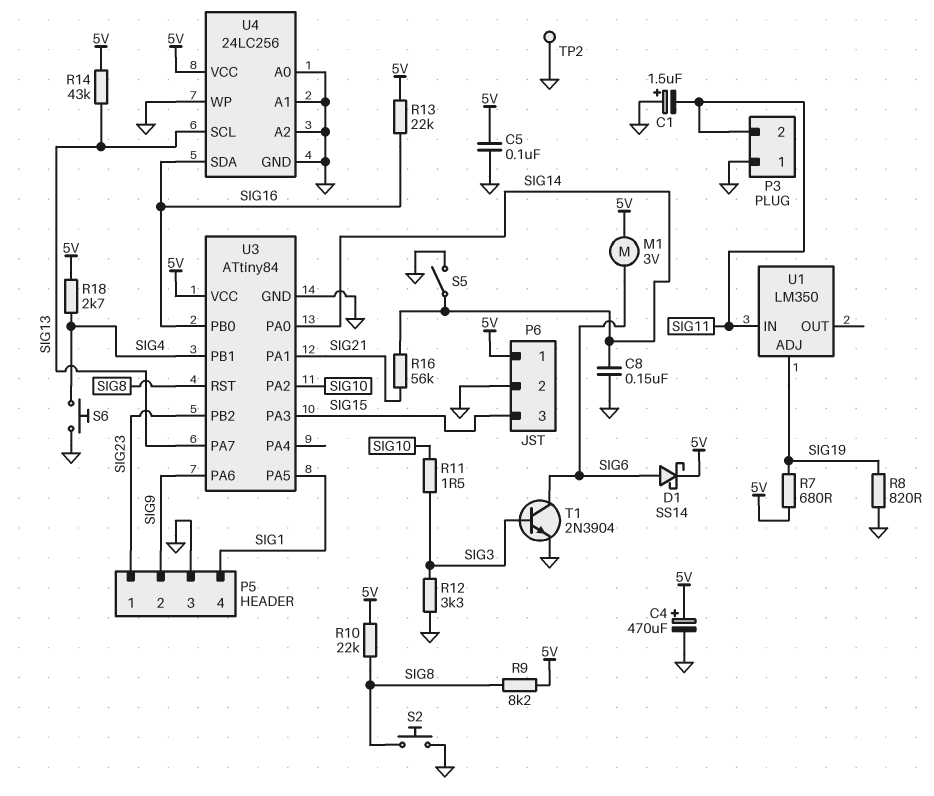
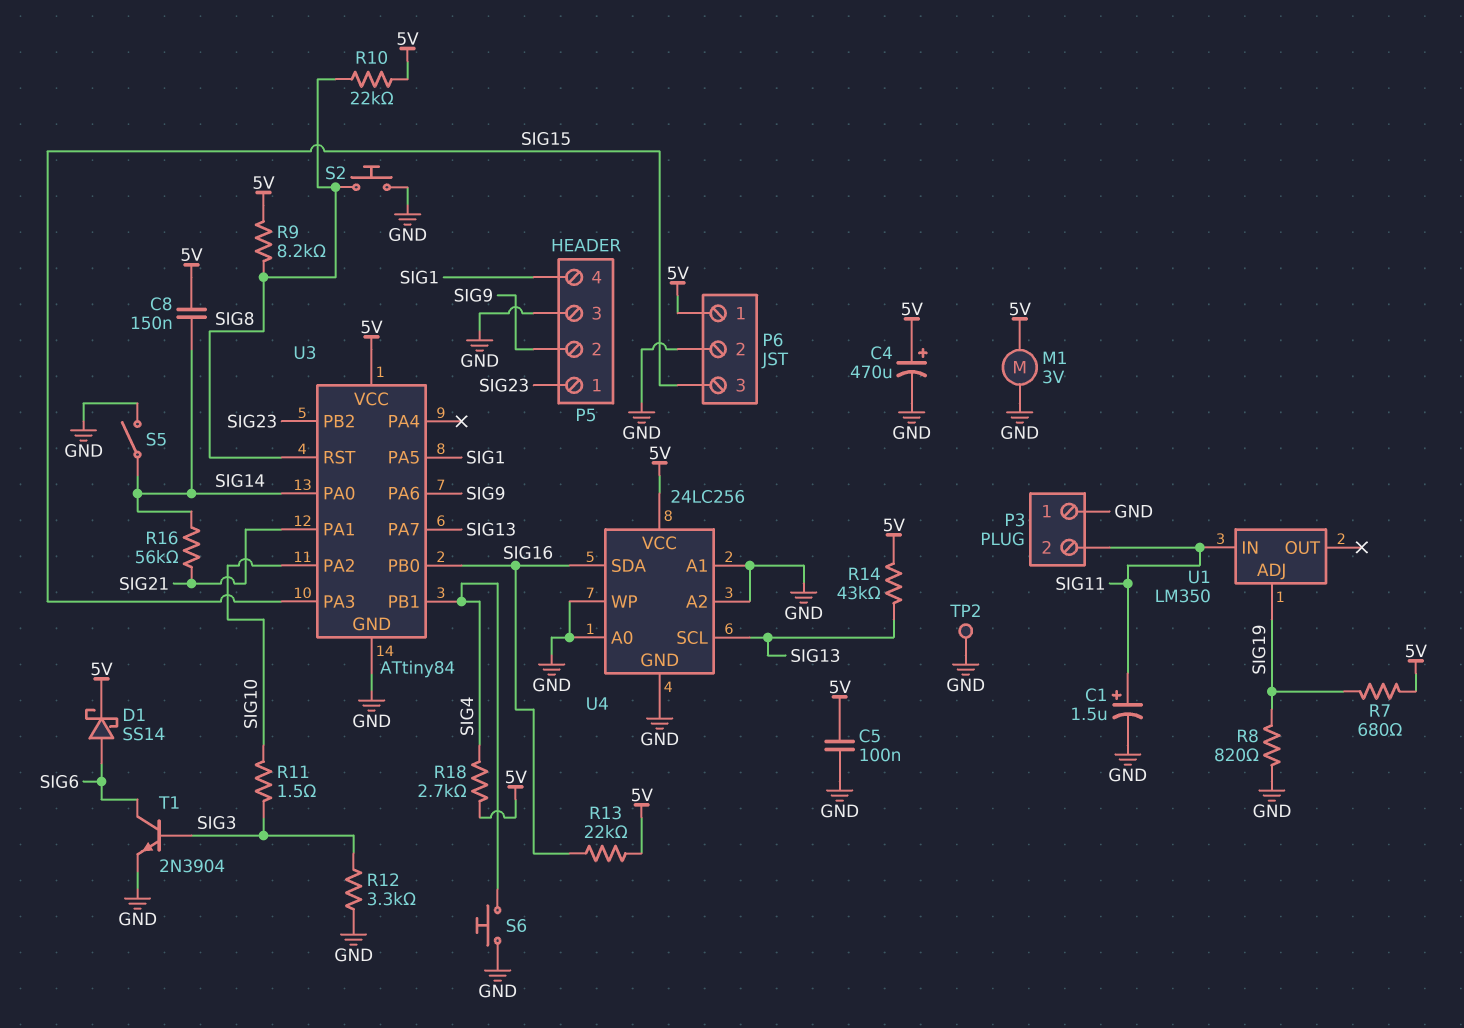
C1: 1.5uF (plus GND, minus SIG11) -> 1.5uF (plus SIG11, minus GND)
C8: 150nF (GND, SIG14) -> 150nF (5V, SIG14)
M1: motor 3V (5V, SIG6) -> motor 3V (5V, GND)

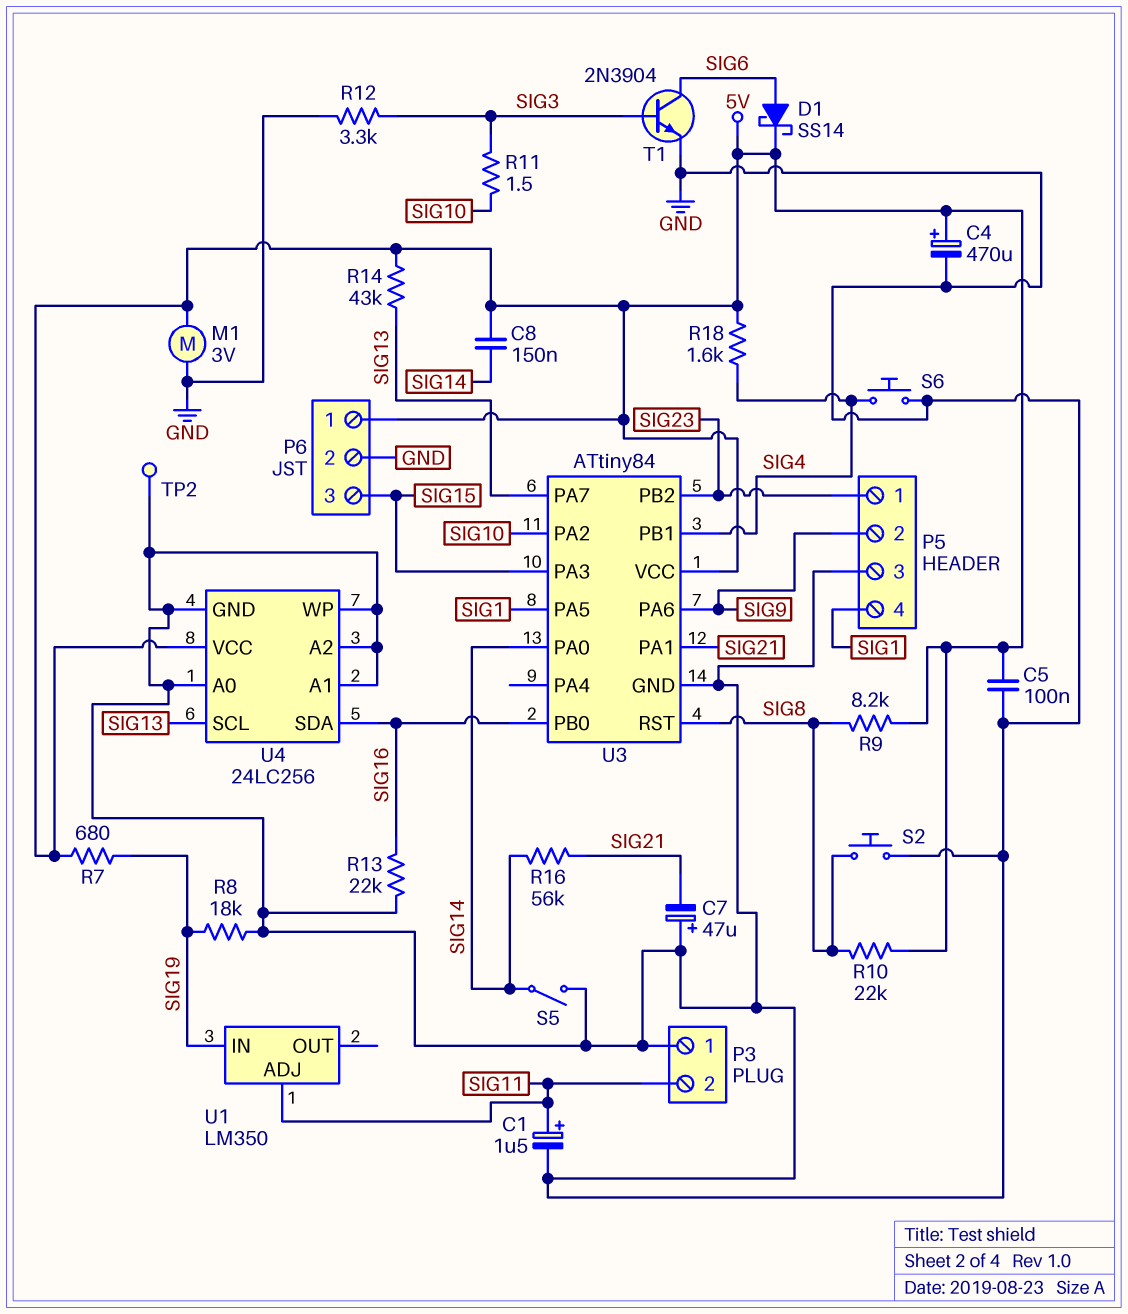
C7: none -> 47uF (plus GND, minus SIG21)
R8: 820 (GND, SIG19) -> 18k (GND, SIG19)
R13: 22k (5V, SIG16) -> 22k (GND, SIG16)
R18: 2.7k (5V, SIG4) -> 1.6k (5V, SIG4)
U1 pin ADJ: SIG19 -> SIG11
U1 pin IN: SIG11 -> SIG19

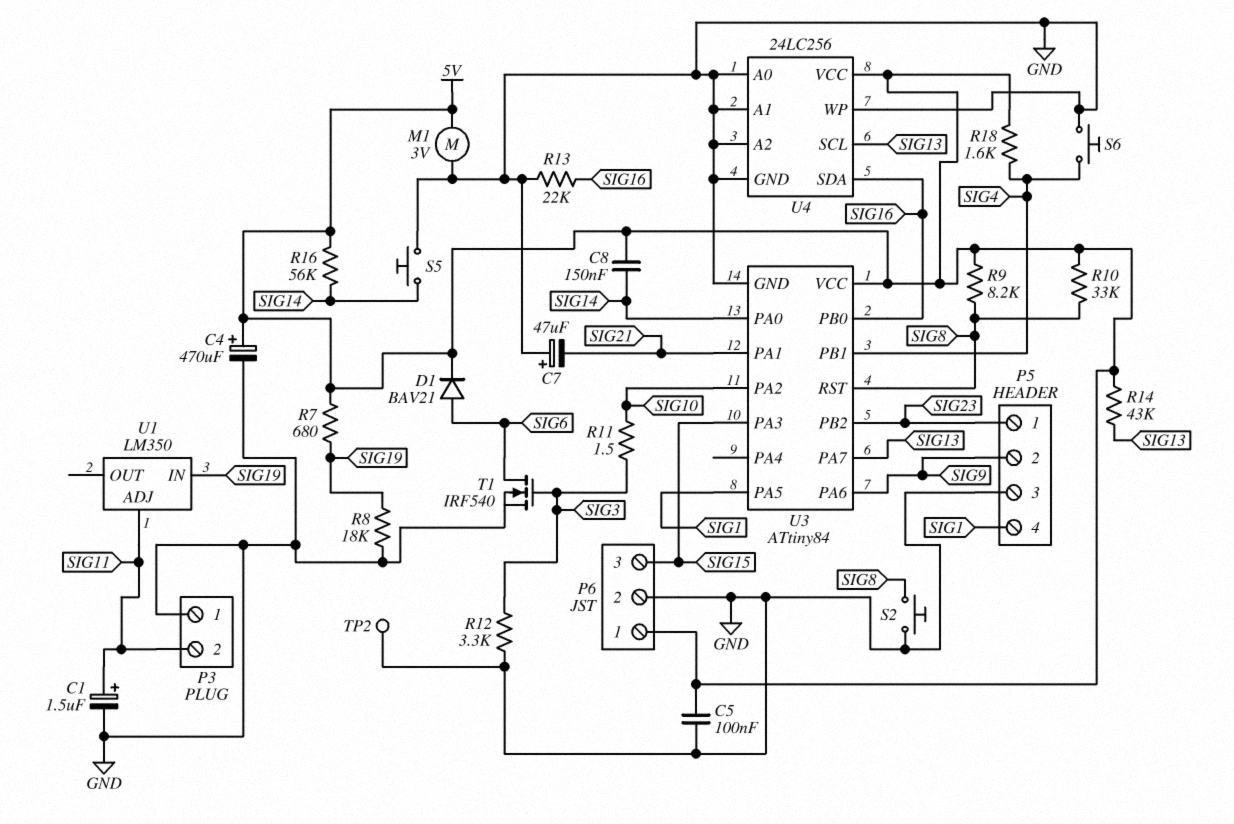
D1: schottky SS14 (A SIG6, K 5V) -> diode BAV21 (A SIG6, K 5V)
R10: 22k (5V, SIG8) -> 33k (5V, SIG8)
R16: 56k (SIG14, SIG21) -> 56k (5V, SIG14)
S5: switch (GND, SIG14) -> button (GND, SIG14)
T1: NPN 2N3904 (B SIG3, C SIG6, E GND) -> NMOS IRF540 (G SIG3, D SIG6, S GND)

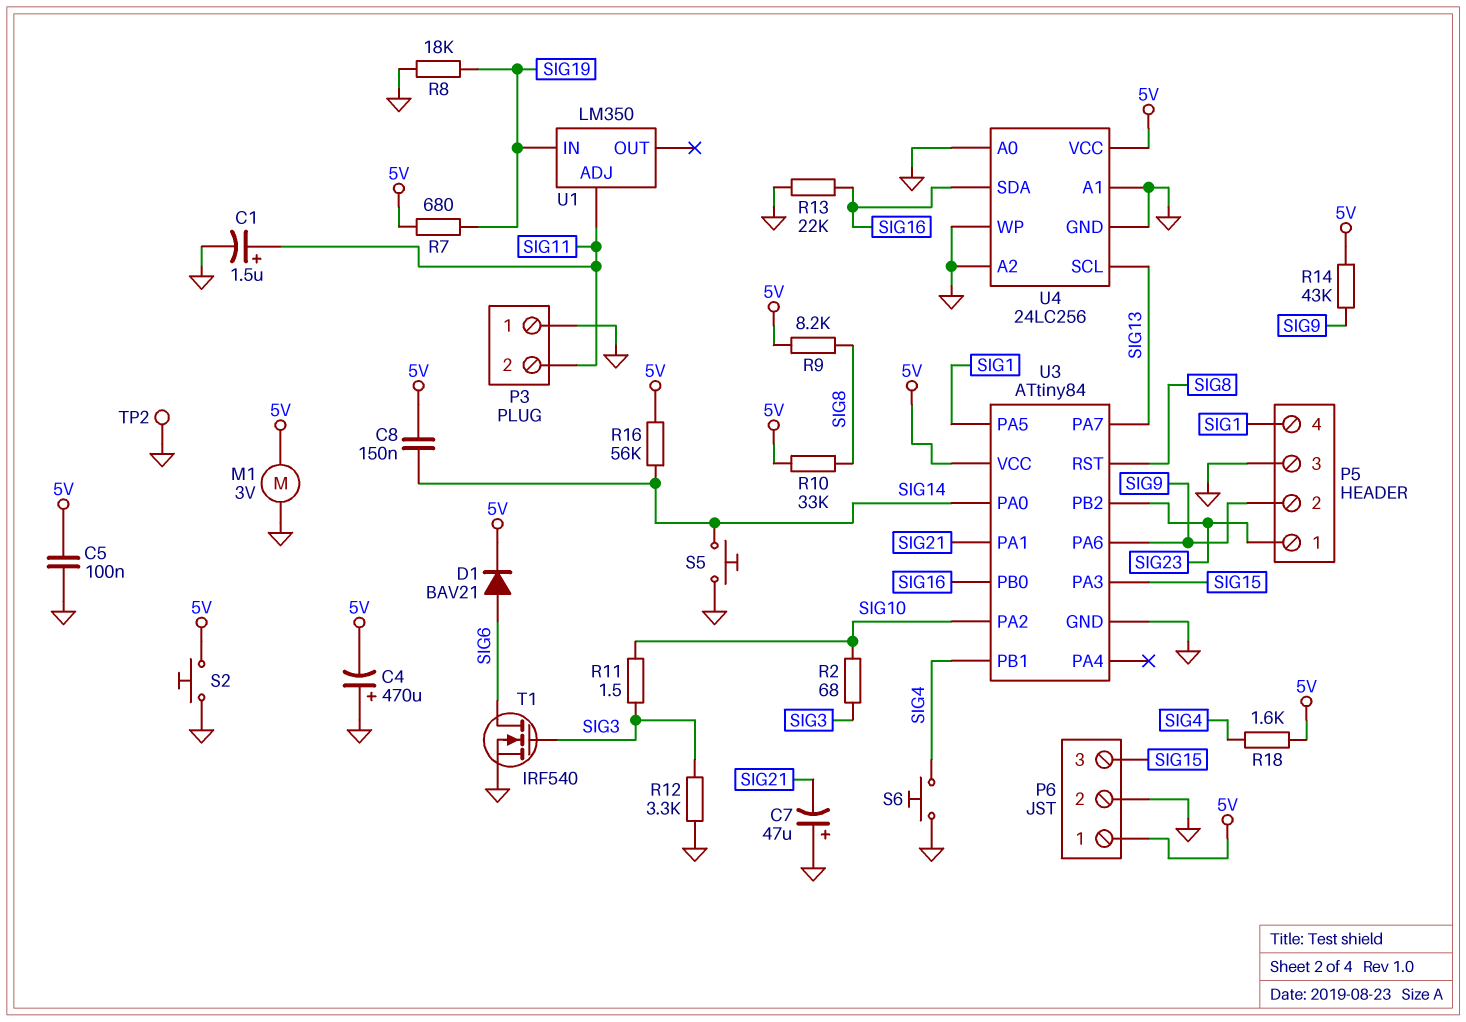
C4: 470uF (plus 5V, minus GND) -> 470uF (plus GND, minus 5V)
R2: none -> 68 (SIG3, SIG10)
R14: 43k (5V, SIG13) -> 43k (5V, SIG9)
S2: button (GND, SIG8) -> button (5V, GND)

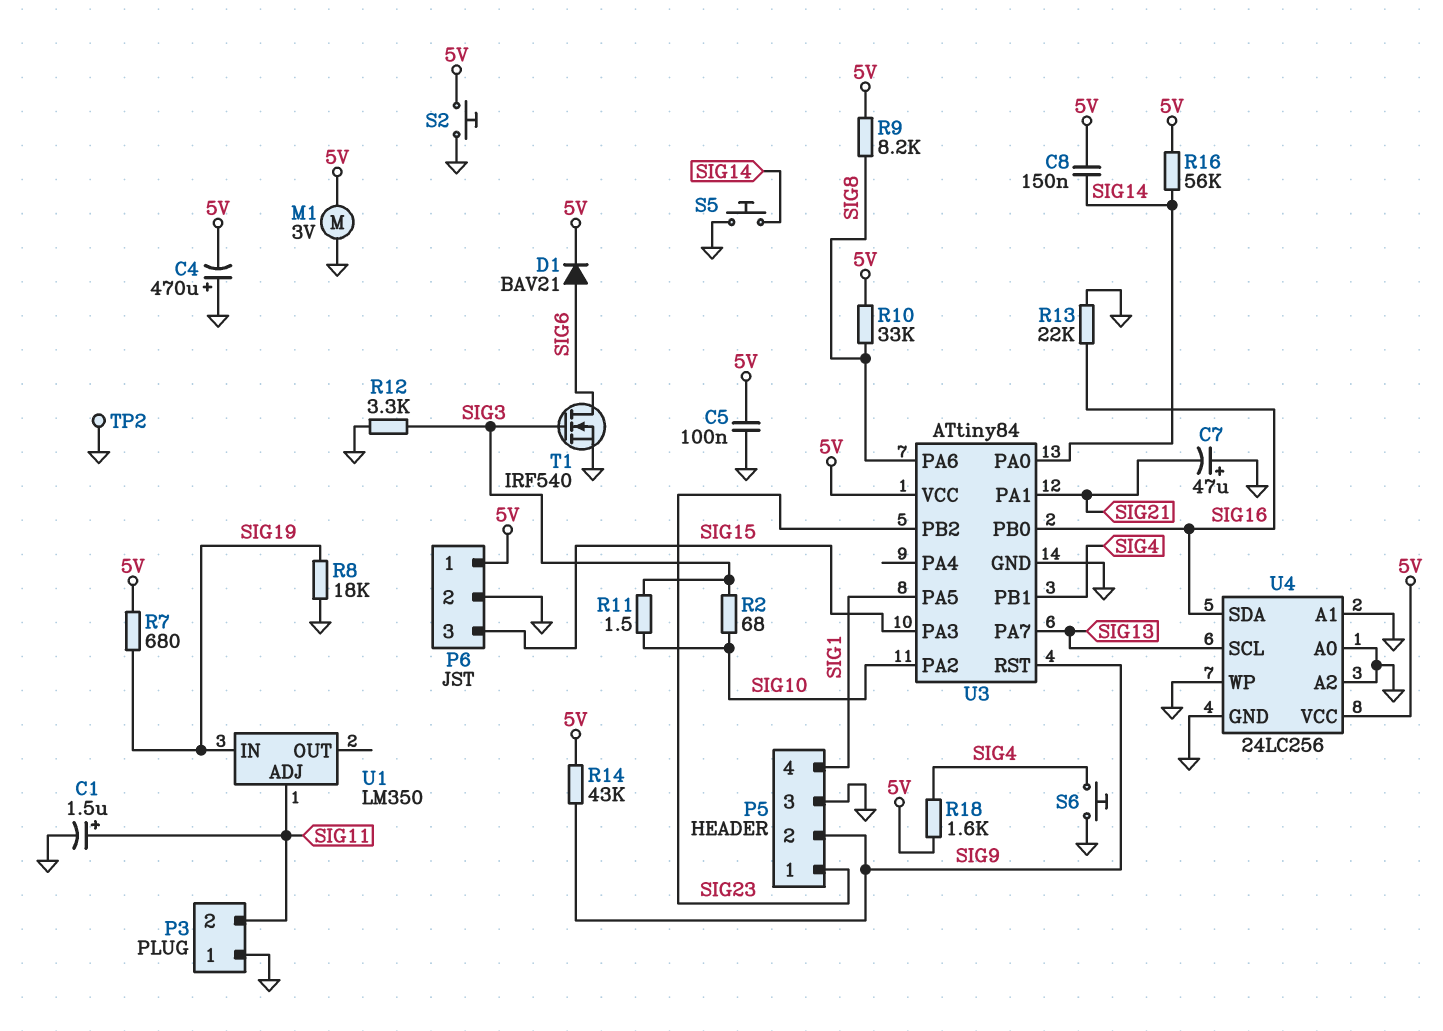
U3 pin PA6: SIG9 -> SIG8
U3 pin RST: SIG8 -> SIG9

